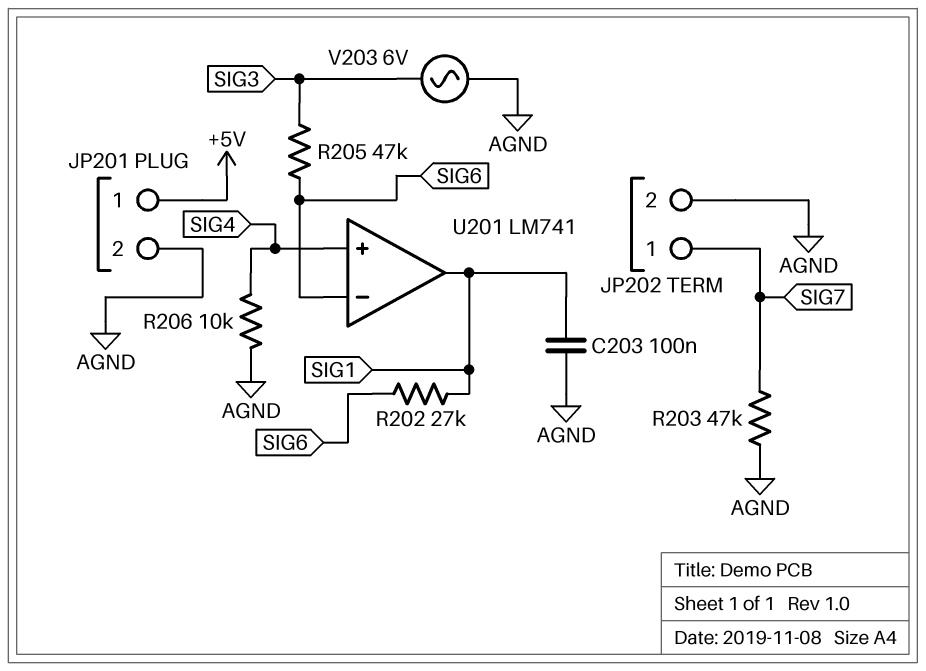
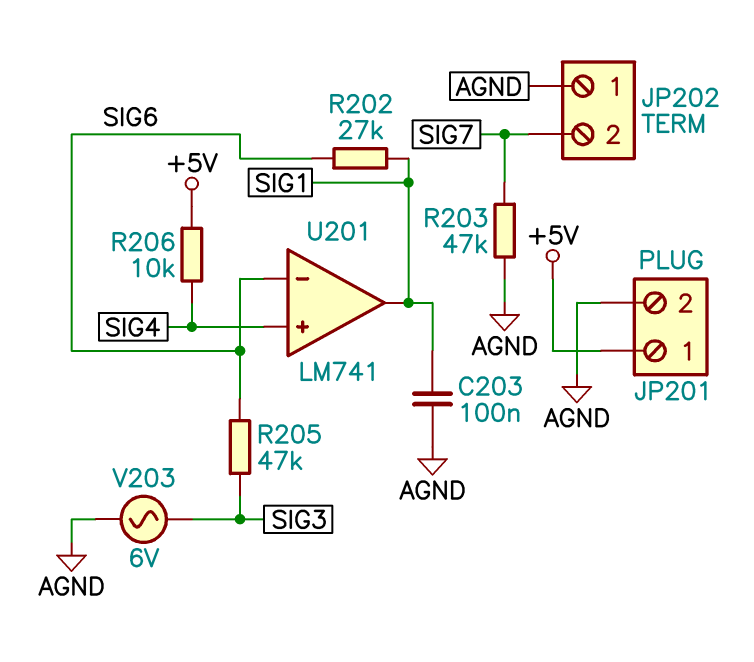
JP202 pin 1: SIG7 -> AGND
JP202 pin 2: AGND -> SIG7
R206: 10k (AGND, SIG4) -> 10k (+5V, SIG4)

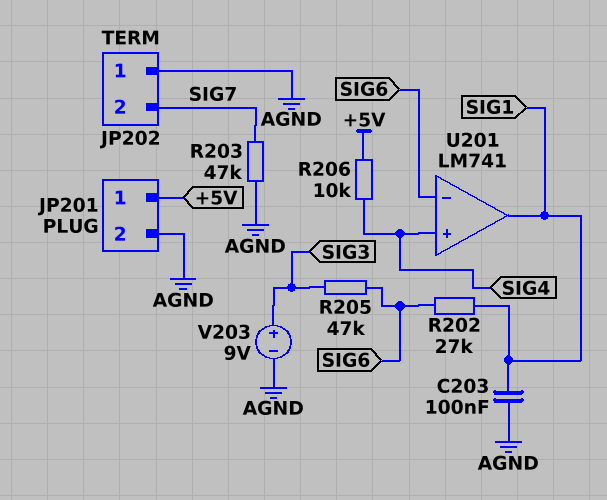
V203: AC 6V (AGND, SIG3) -> 9V (plus SIG3, minus AGND)

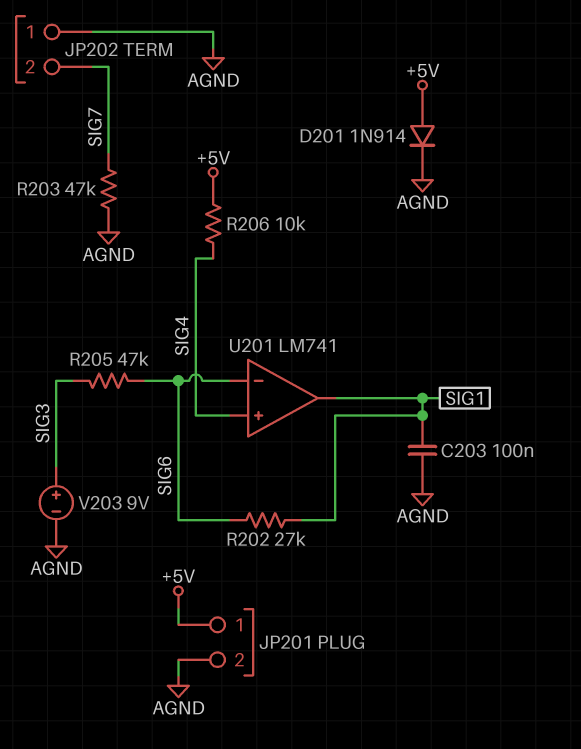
D201: none -> diode 1N914 (A +5V, K AGND)

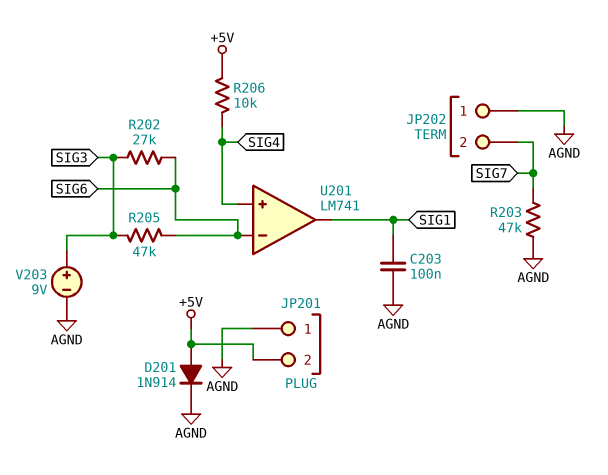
JP201 pin 1: +5V -> AGND
JP201 pin 2: AGND -> +5V
R202: 27k (SIG1, SIG6) -> 27k (SIG3, SIG6)

